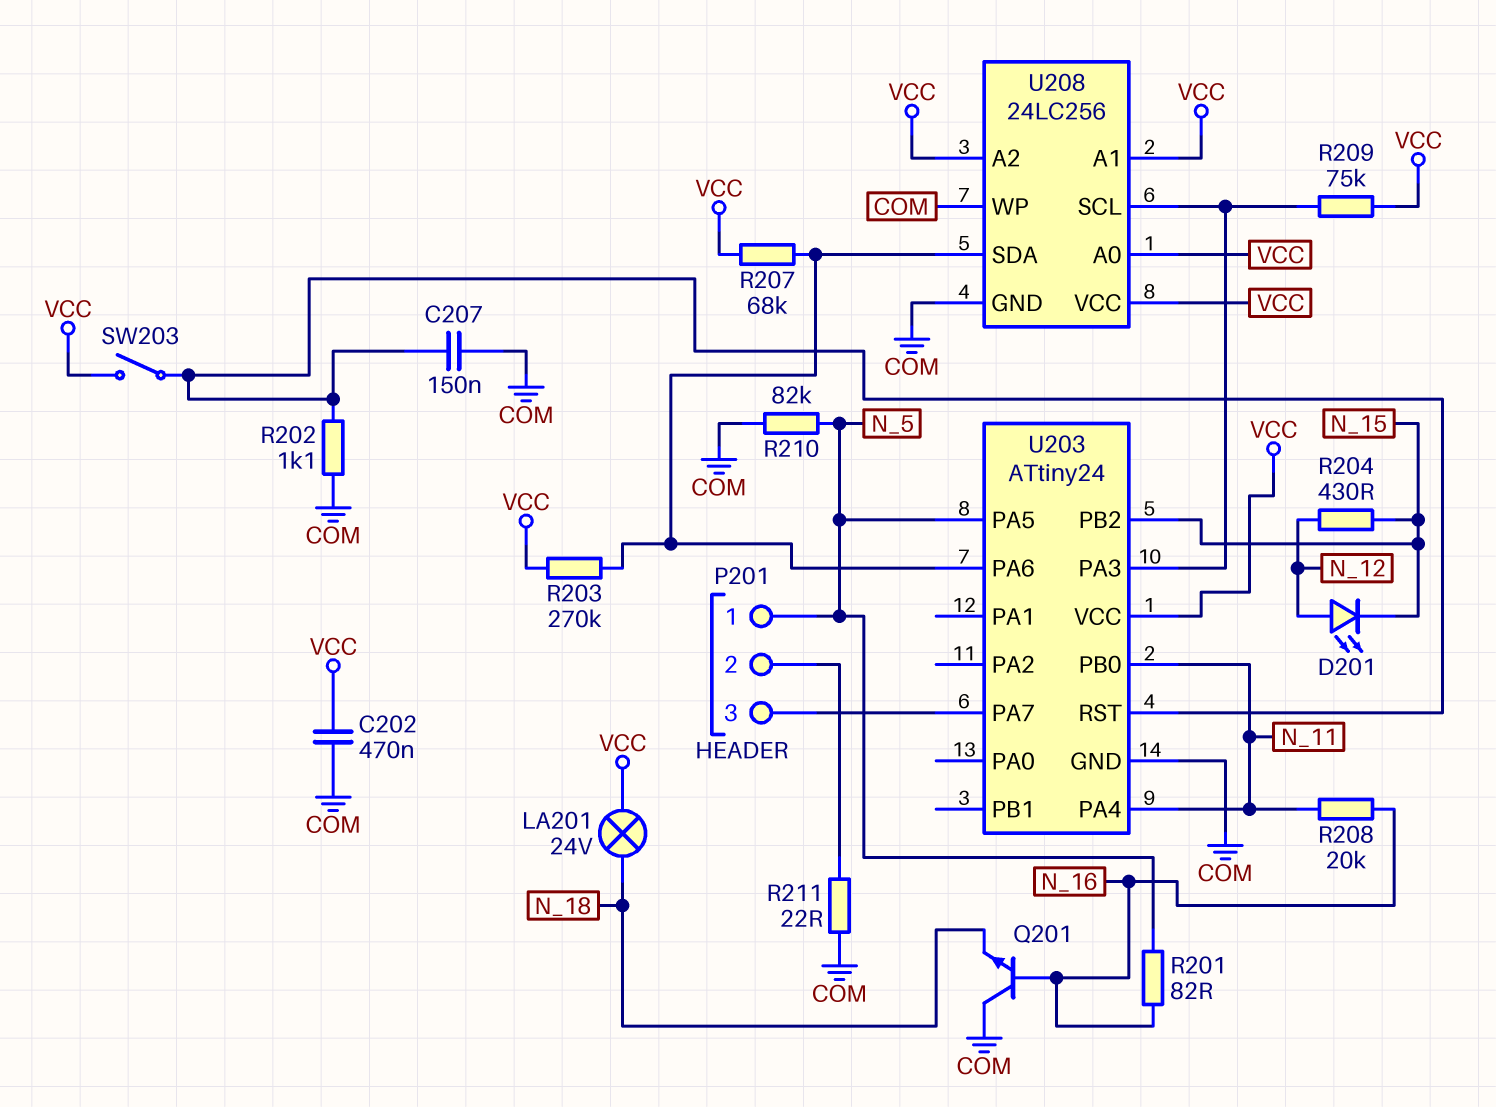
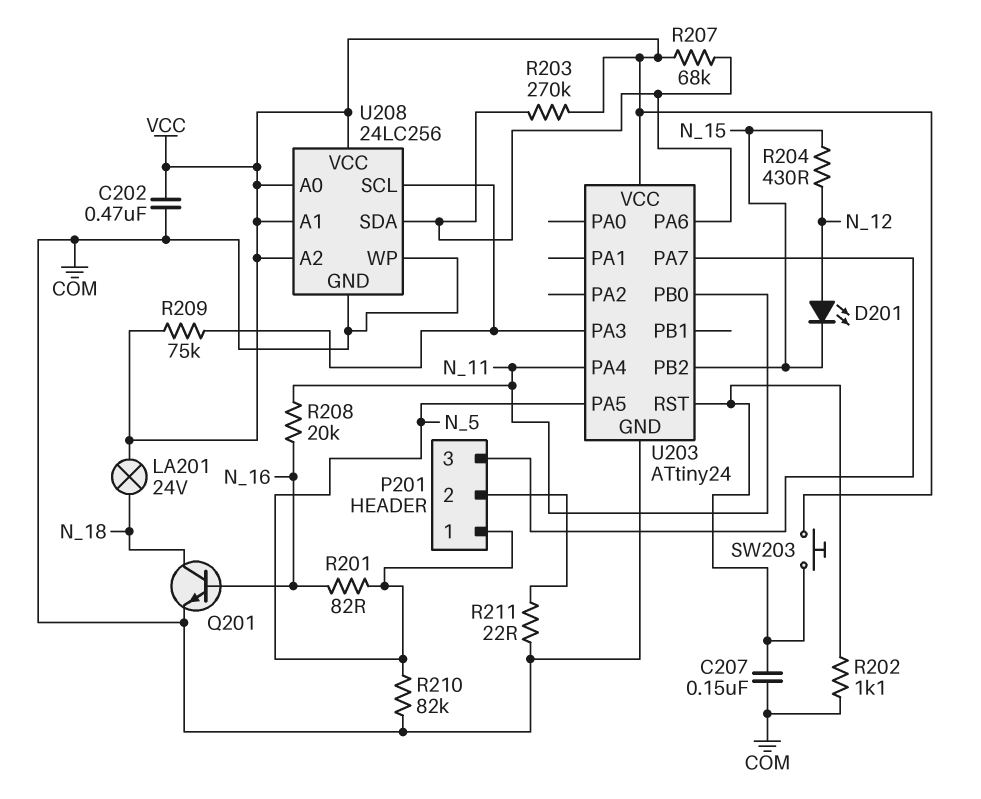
Q201: NPN (B N_16, C COM, E N_18) -> NPN (B N_16, C N_18, E COM)
SW203: switch (U203/RST, VCC) -> button (U203/RST, VCC)

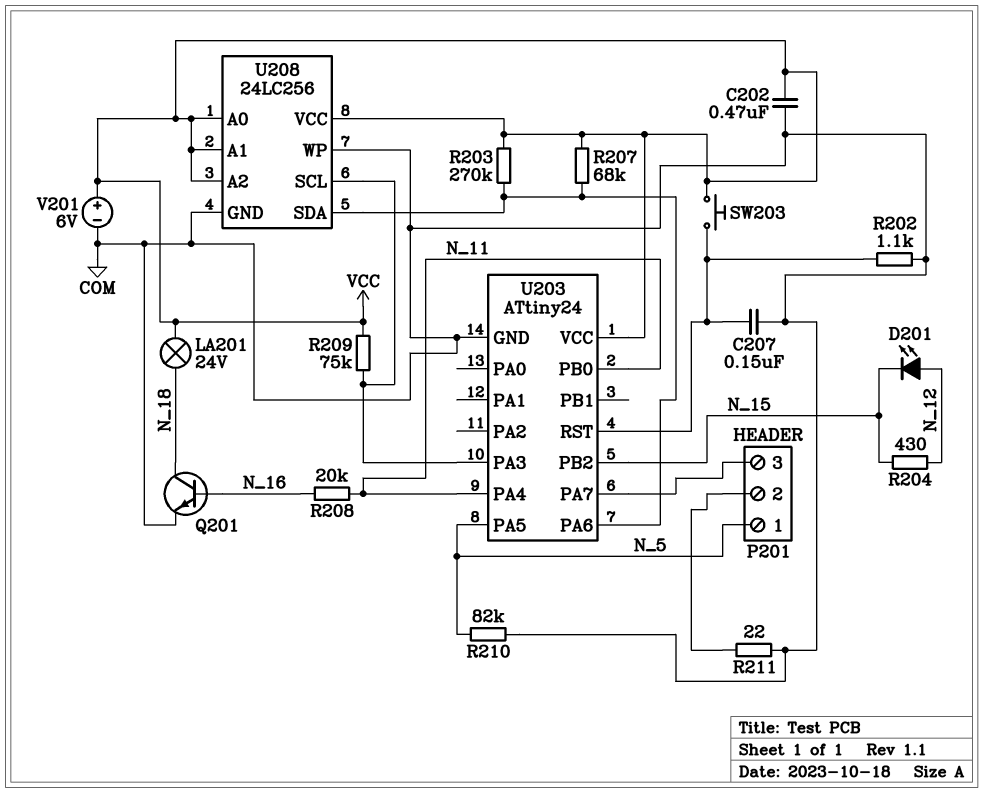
R201: 82 (N_5, N_16) -> none
V201: none -> 6V (plus VCC, minus COM)

